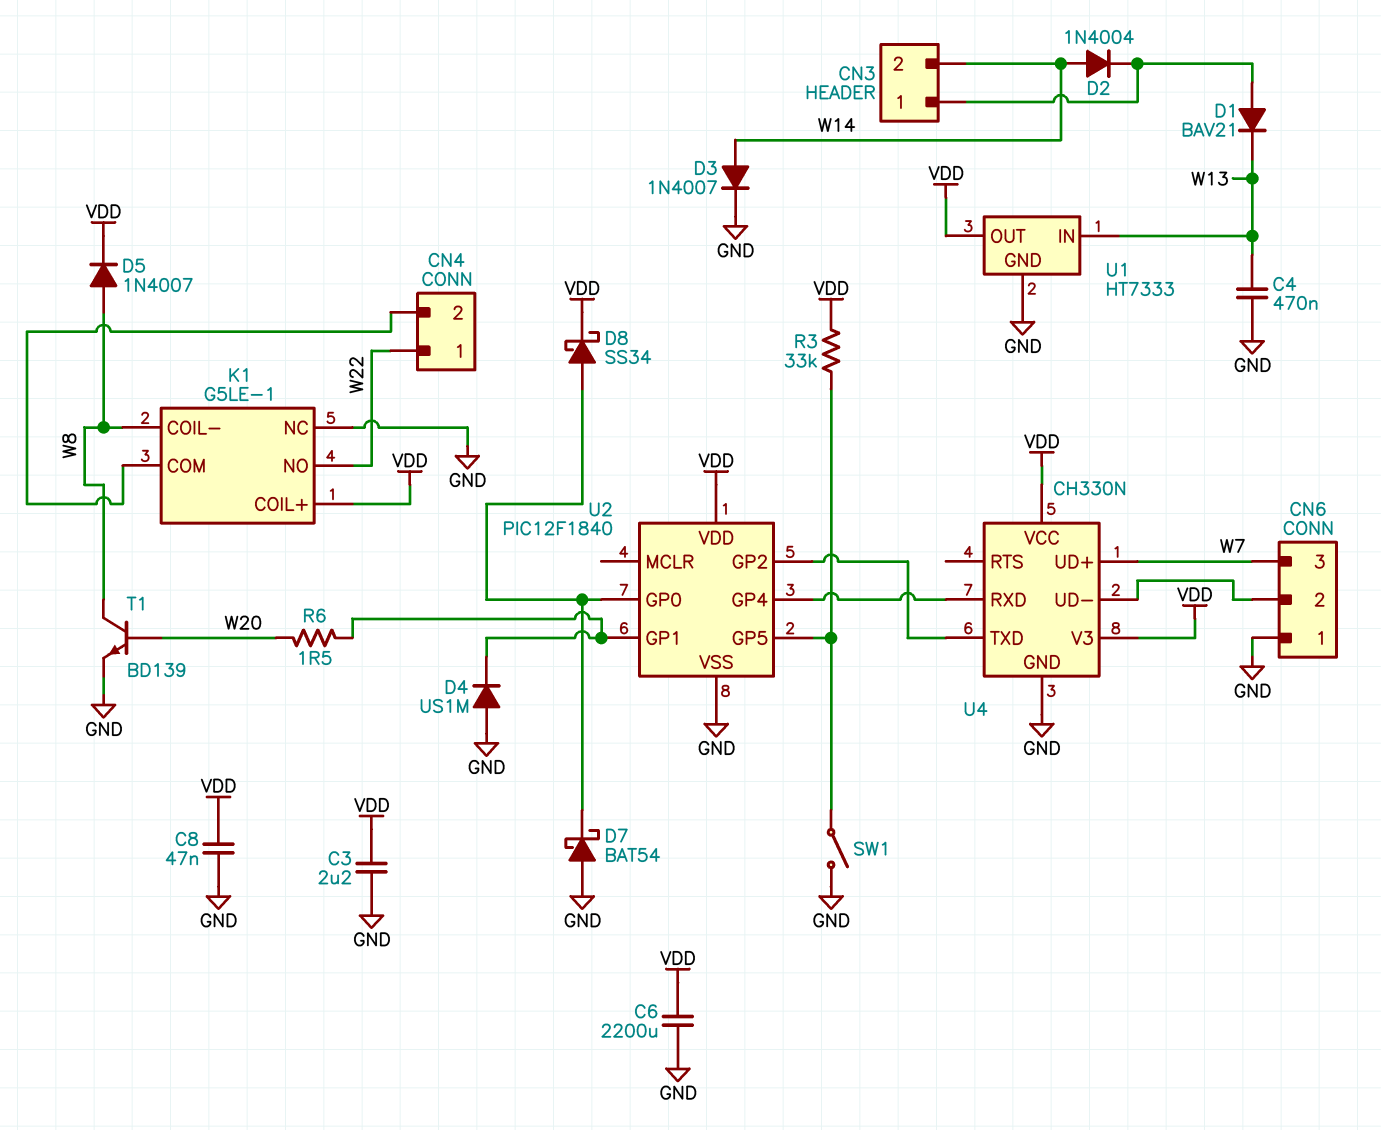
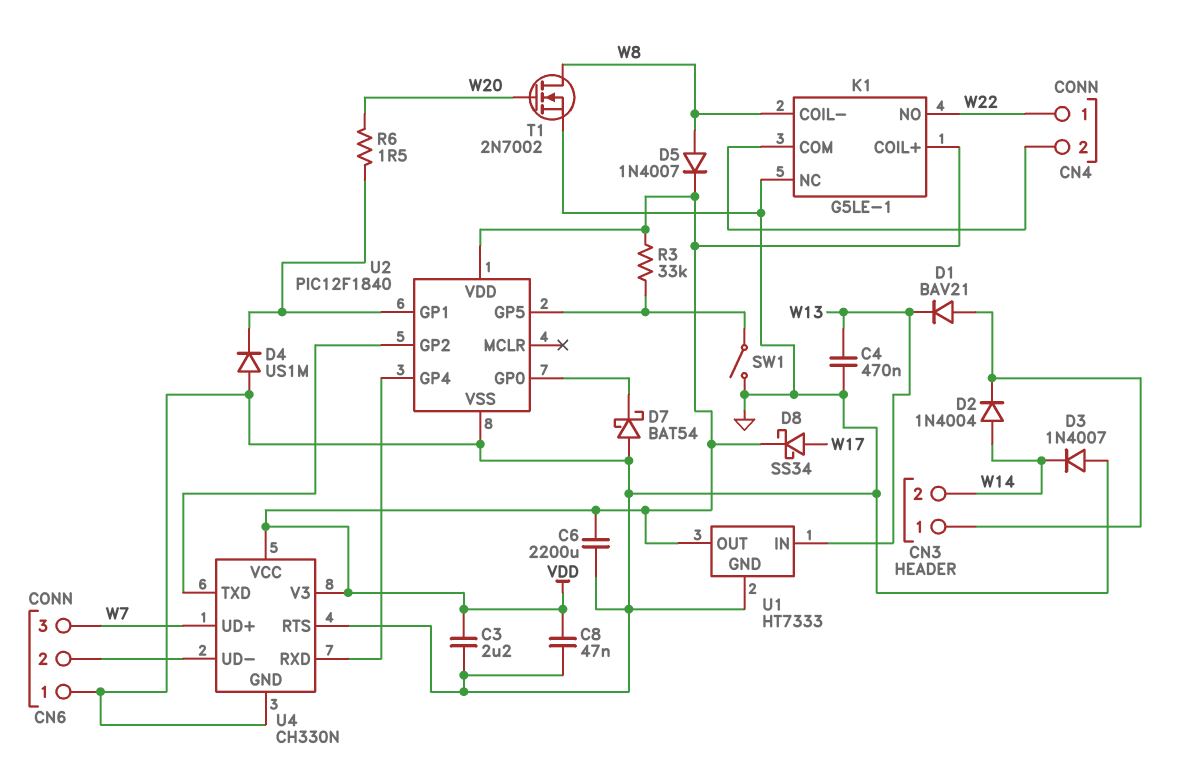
D3: diode 1N4007 (A W14, K GND) -> diode 1N4007 (A GND, K W14)
D8: schottky SS34 (A U2/GP0, K VDD) -> schottky SS34 (A W17, K VDD)
T1: NPN BD139 (B W20, C W8, E GND) -> NMOS 2N7002 (G W20, D W8, S GND)
U4 pin RTS: none -> GND

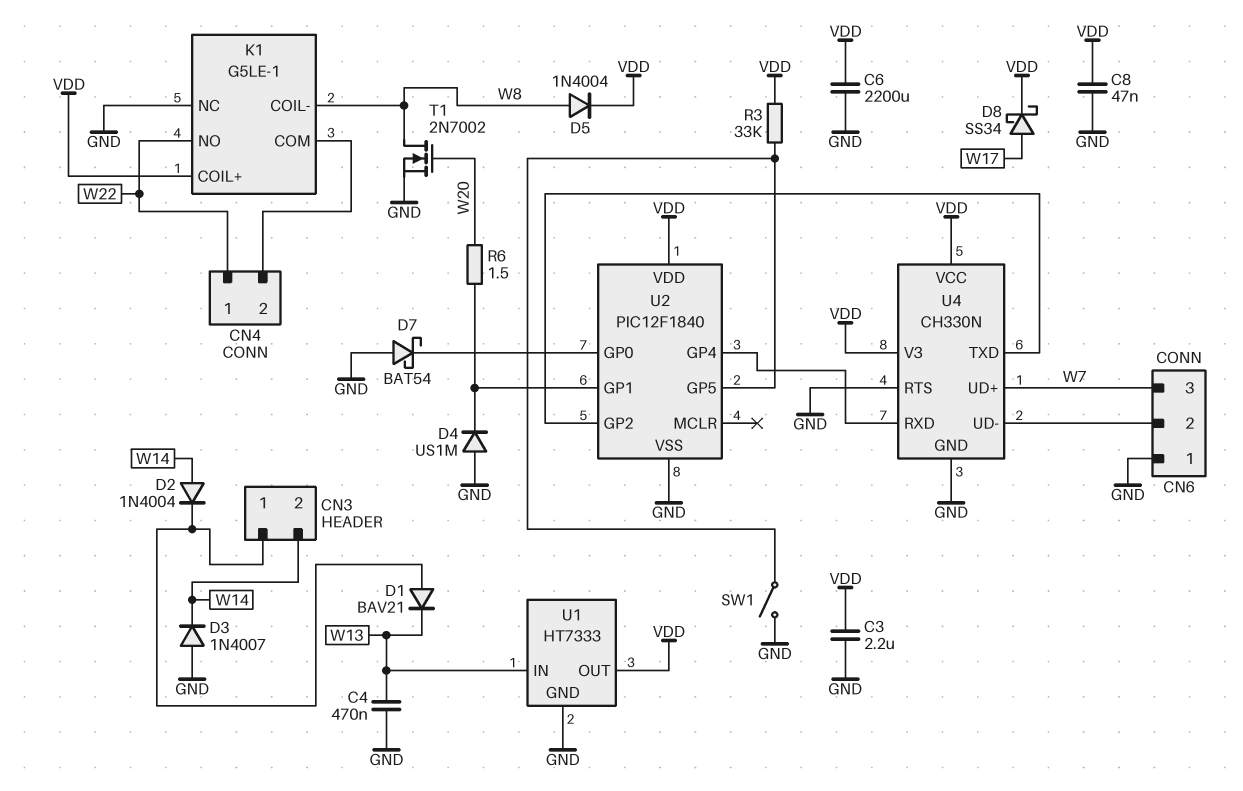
D5: diode 1N4007 (A W8, K VDD) -> diode 1N4004 (A W8, K VDD)

